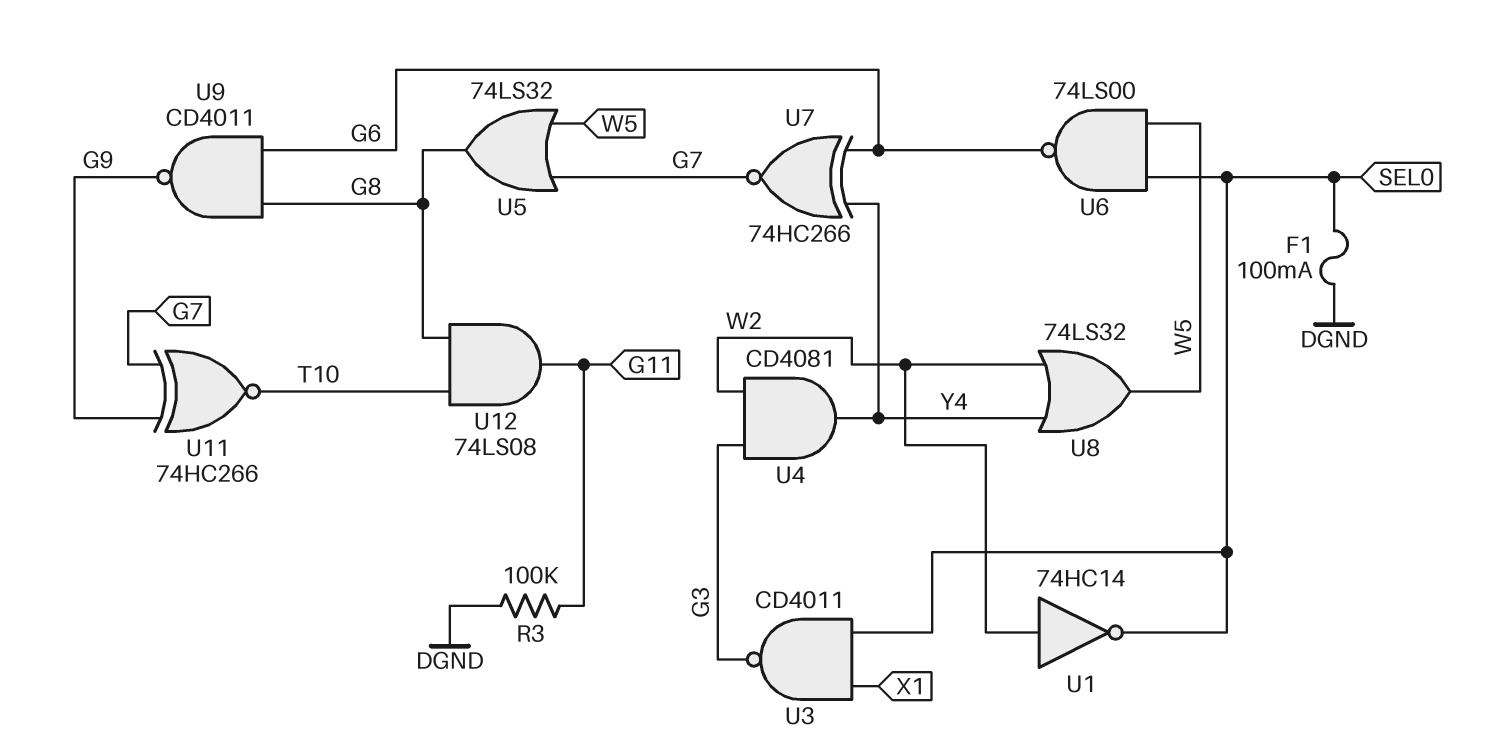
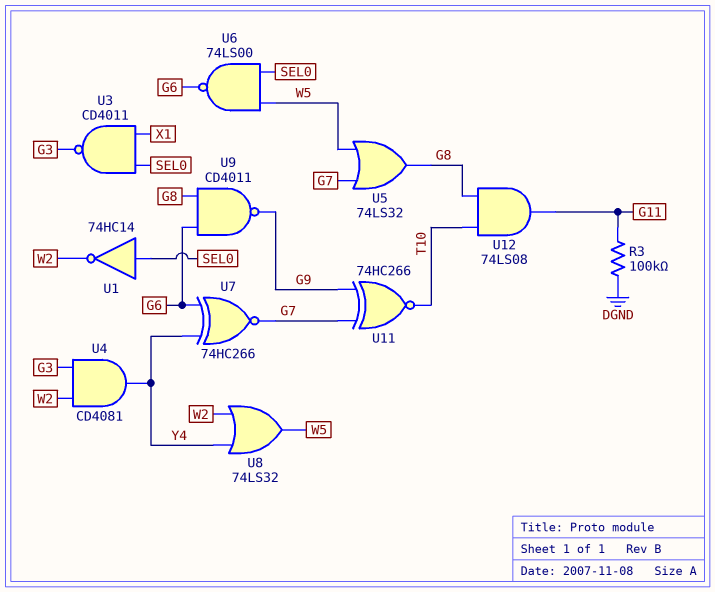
F1: 100mA (DGND, SEL0) -> none
U1: NOT 74HC14 (in W2, out SEL0) -> NOT 74HC14 (in SEL0, out W2)

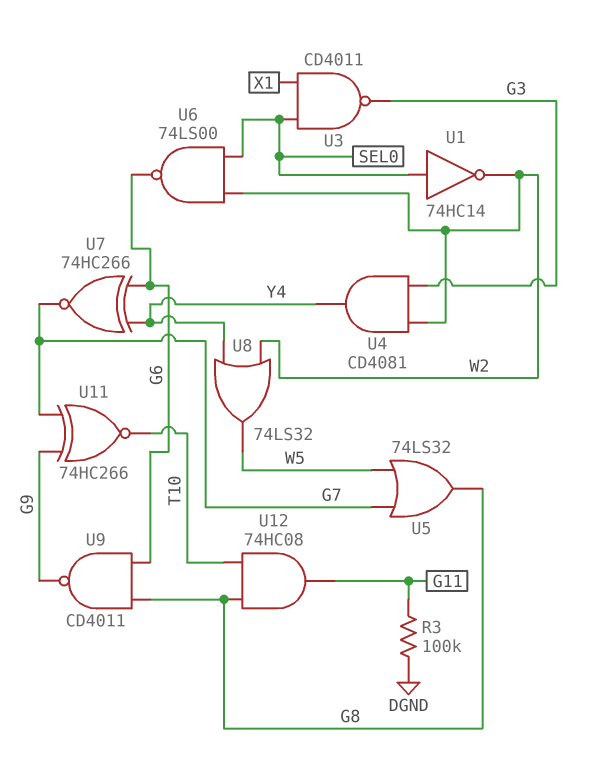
U6: NAND 74LS00 (in SEL0, in W5, out G6) -> NAND 74LS00 (in SEL0, in W2, out G6)
U12: AND 74LS08 (in G8, in T10, out G11) -> AND 74HC08 (in G8, in T10, out G11)

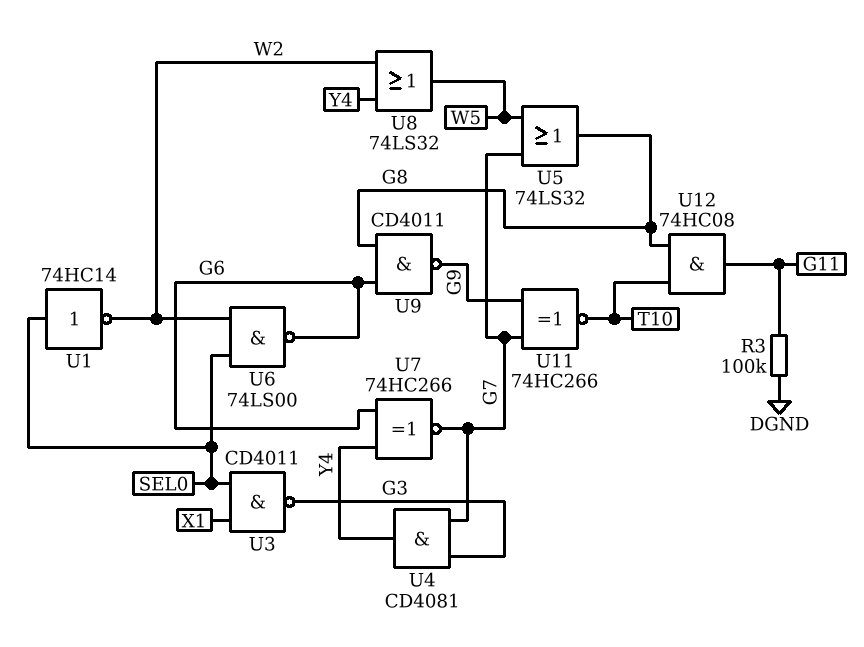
U4: AND CD4081 (in G3, in W2, out Y4) -> AND CD4081 (in G3, in G7, out Y4)

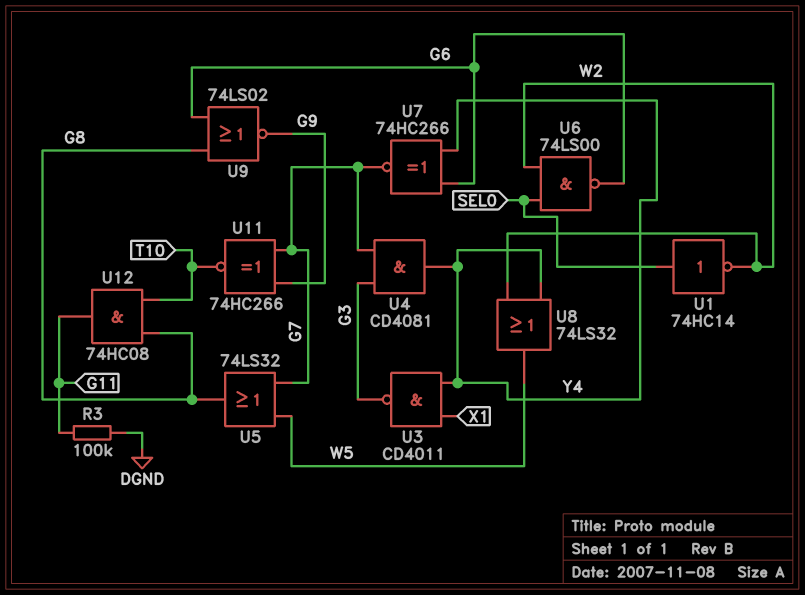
U3: NAND CD4011 (in SEL0, in X1, out G3) -> NAND CD4011 (in X1, in Y4, out G3)
U9: NAND CD4011 (in G6, in G8, out G9) -> NOR 74LS02 (in G6, in G8, out G9)

